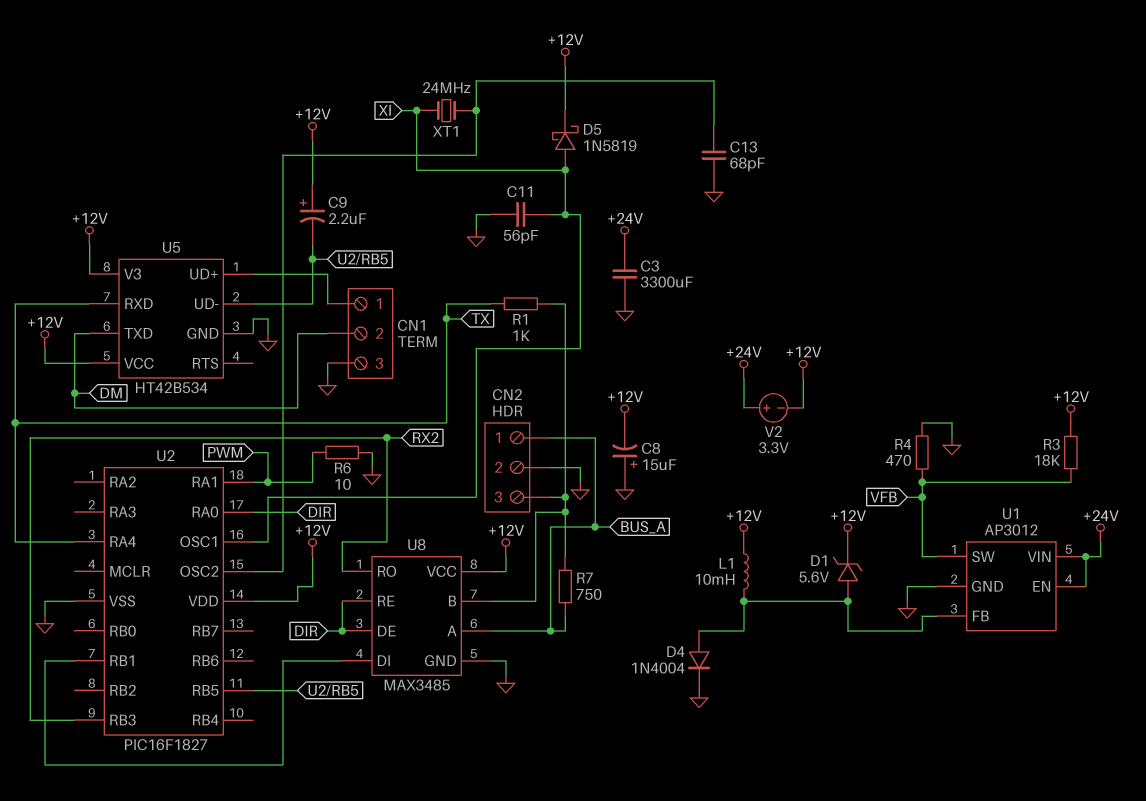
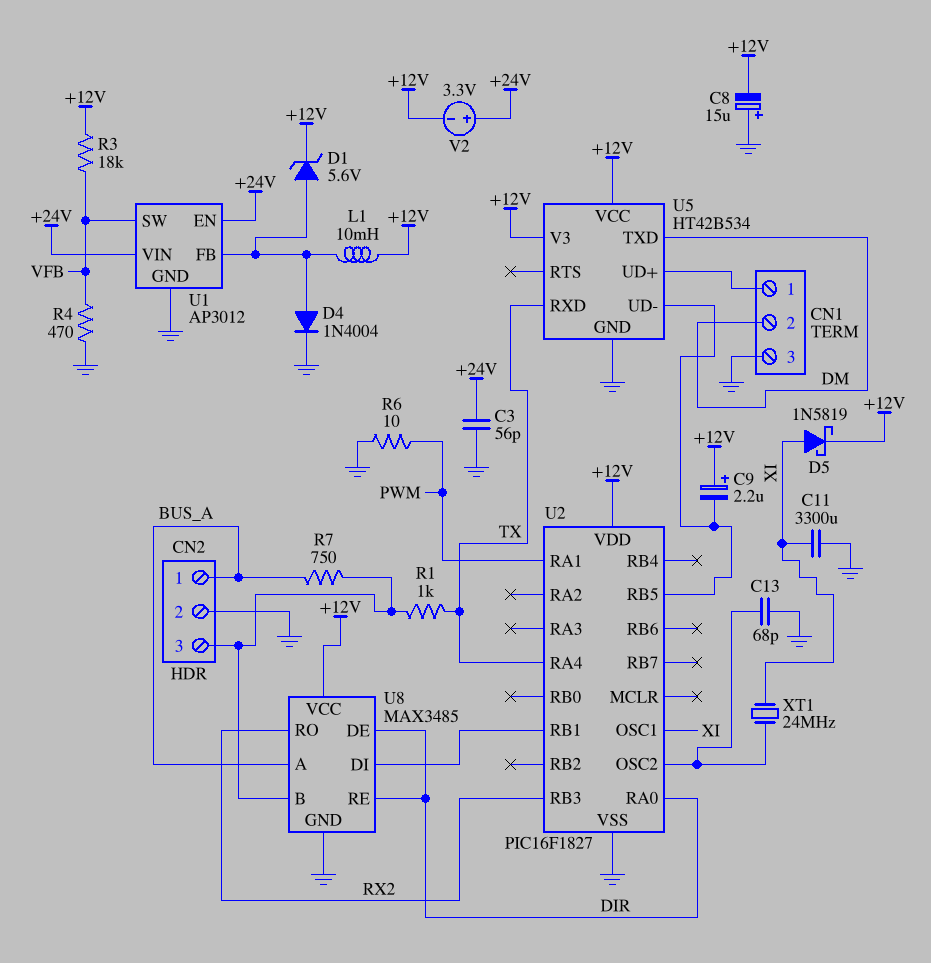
C3: 3300uF (+24V, GND) -> 56pF (+24V, GND)
C11: 56pF (GND, XI) -> 3300uF (GND, XI)

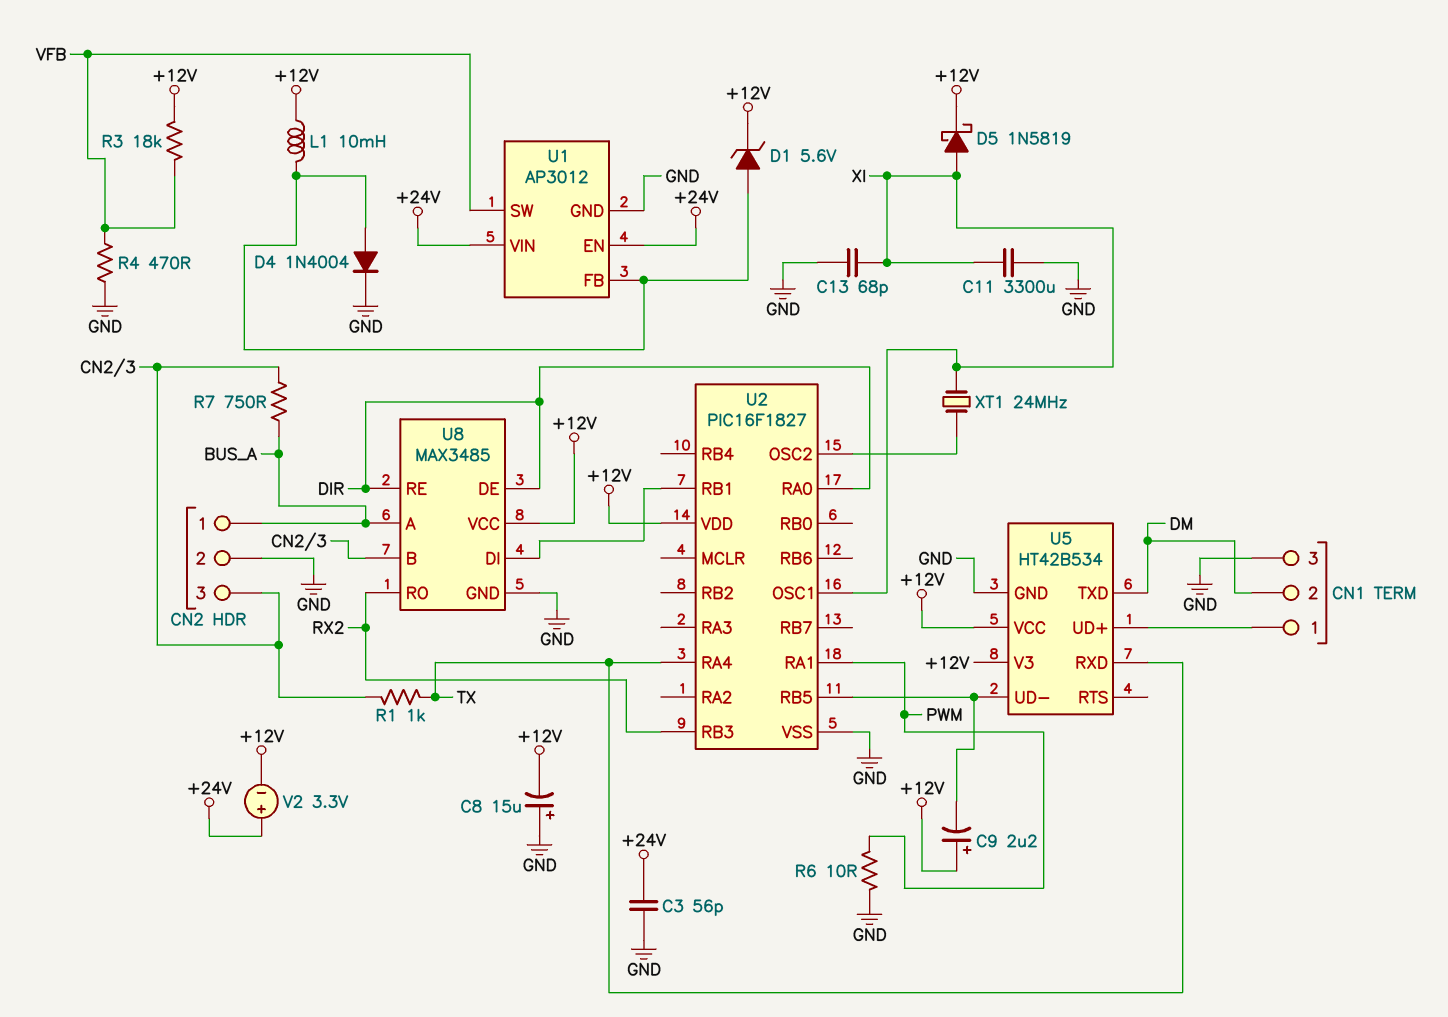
C13: 68pF (GND, U2/OSC2) -> 68pF (GND, XI)

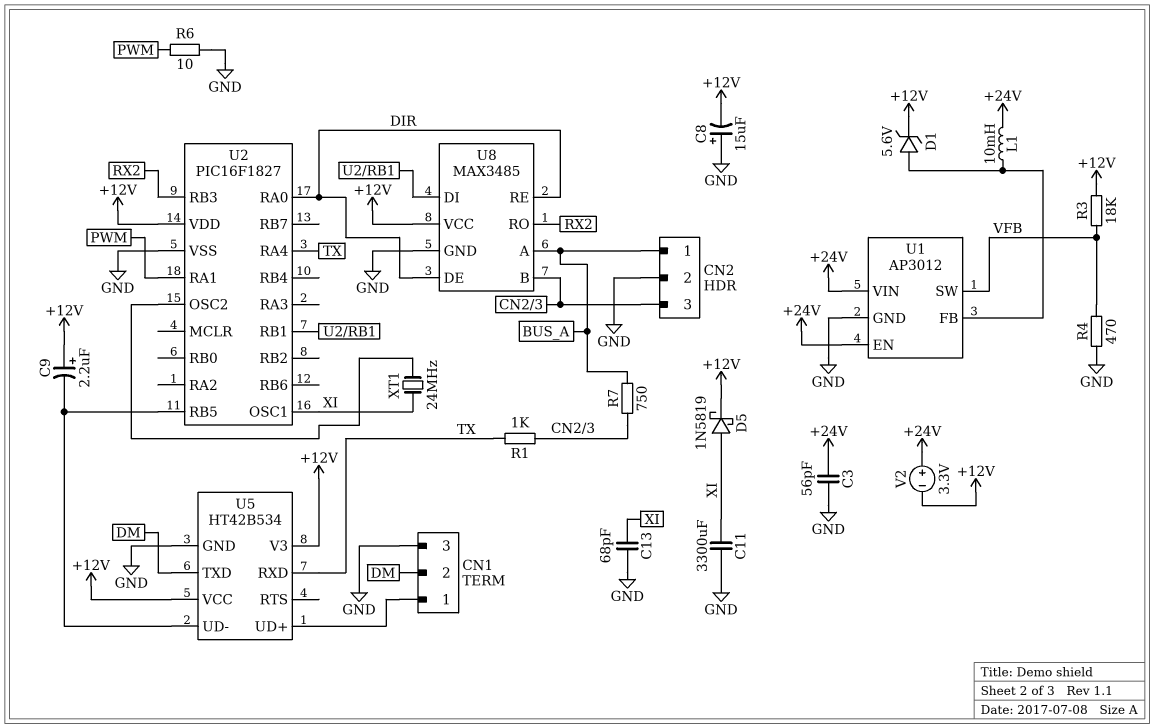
D4: diode 1N4004 (A U1/FB, K GND) -> none
L1: 10mH (+12V, U1/FB) -> 10mH (+24V, U1/FB)

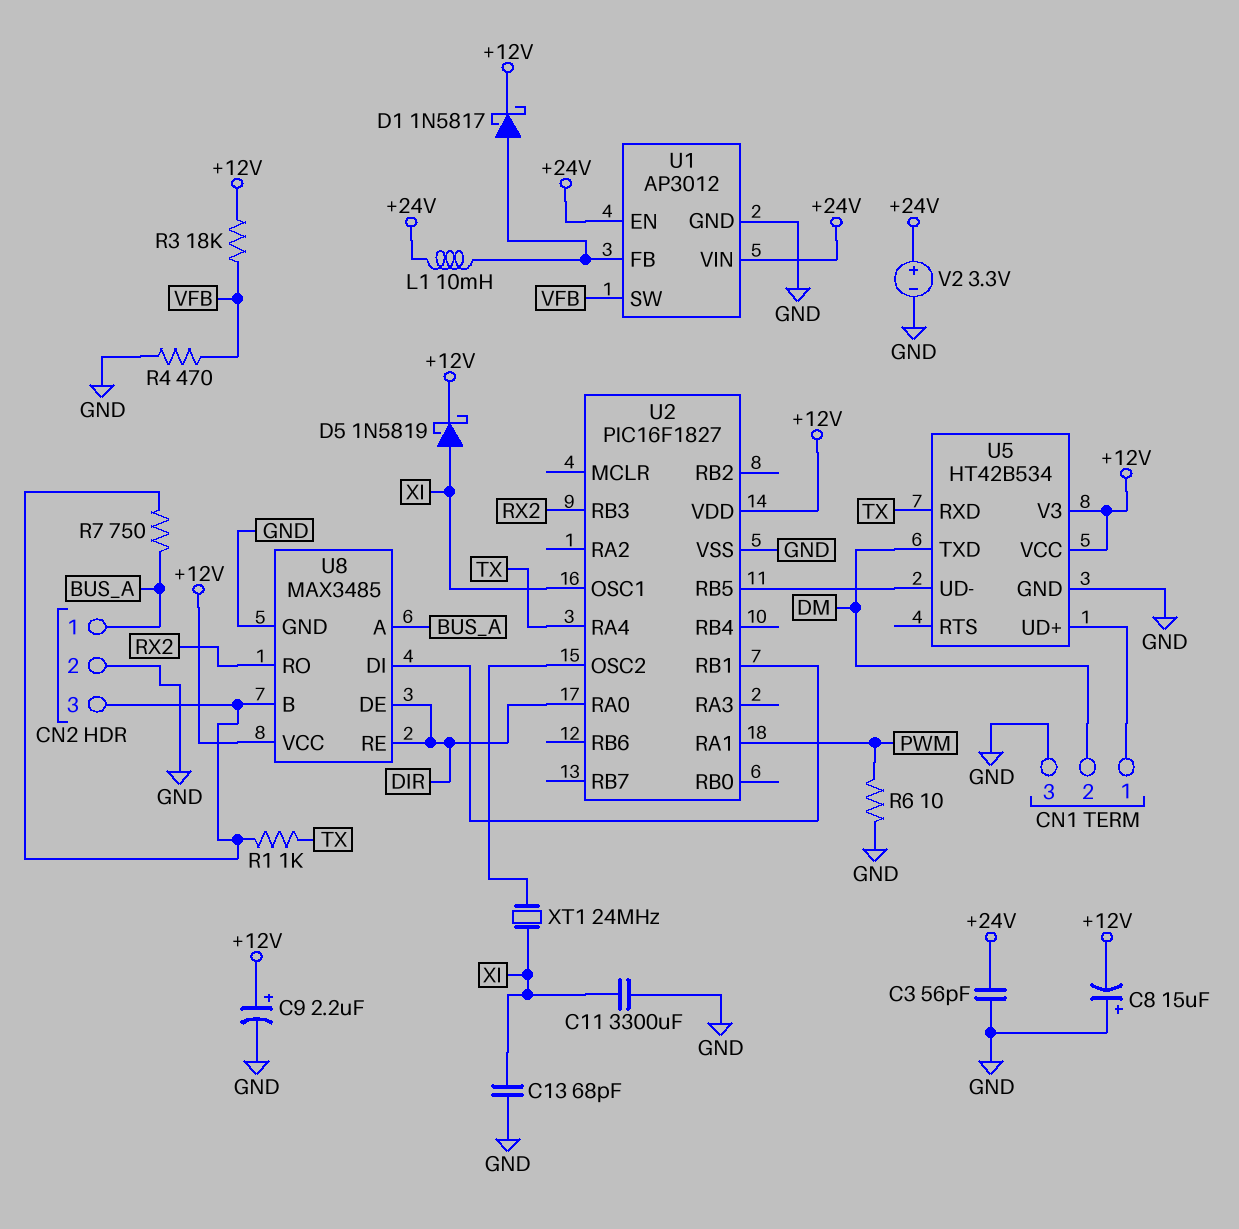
C9: 2.2uF (plus +12V, minus U2/RB5) -> 2.2uF (plus +12V, minus GND)
D1: zener 5.6V (A U1/FB, K +12V) -> schottky 1N5817 (A U1/FB, K +12V)
V2: 3.3V (plus +24V, minus +12V) -> 3.3V (plus +24V, minus GND)

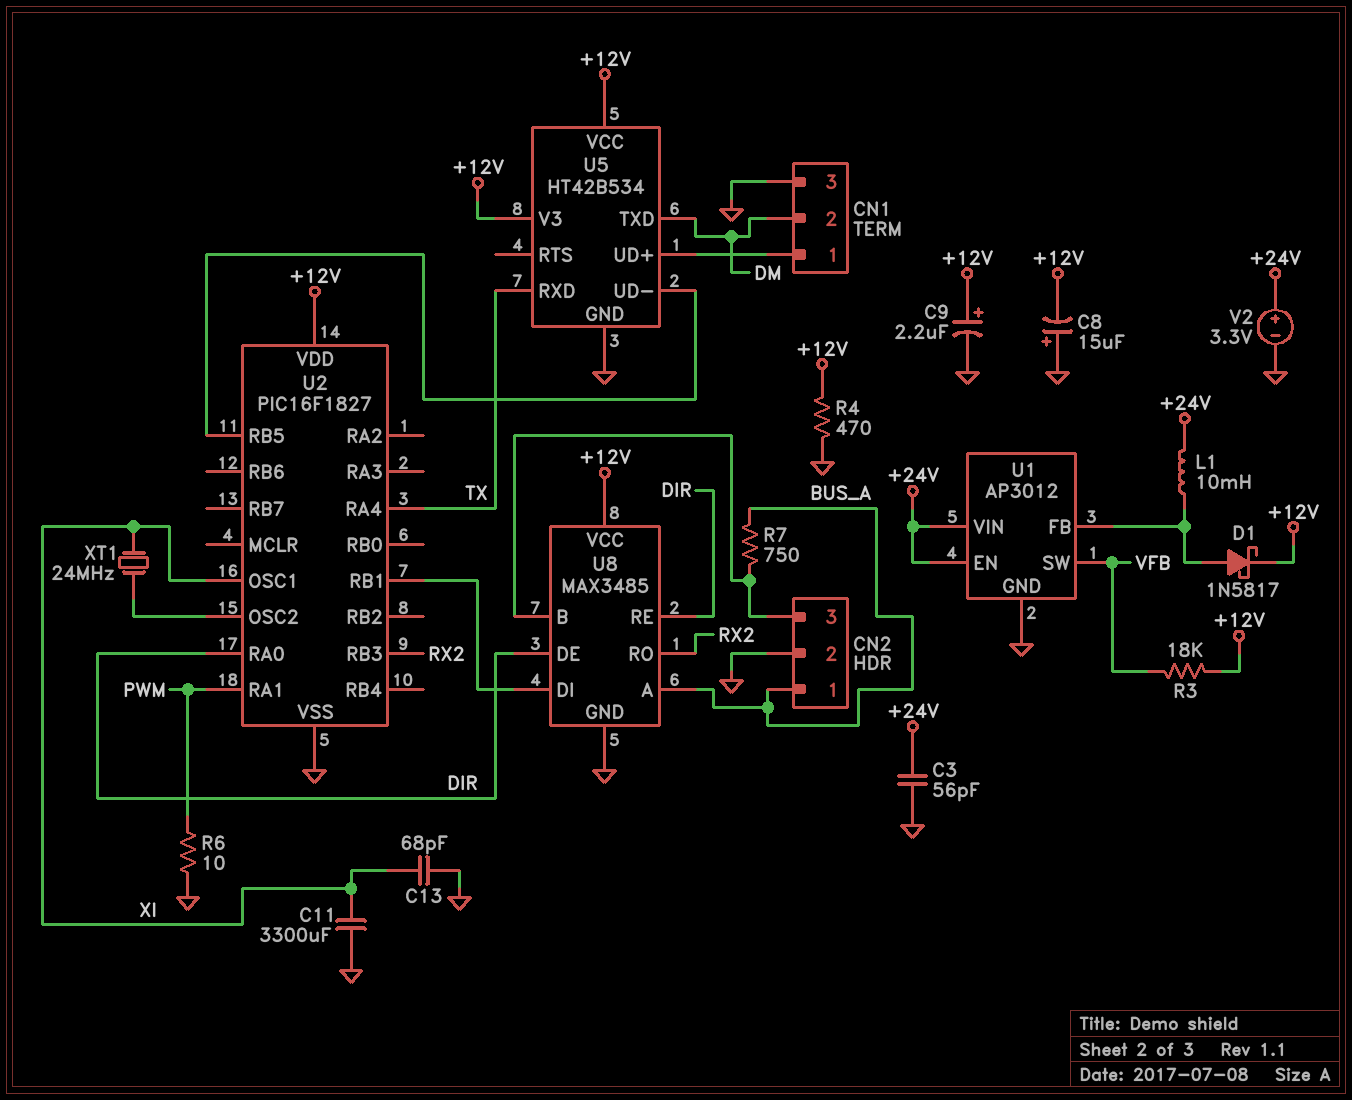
D5: schottky 1N5819 (A XI, K +12V) -> none
R1: 1k (CN2/3, TX) -> none
R4: 470 (GND, VFB) -> 470 (+12V, GND)

